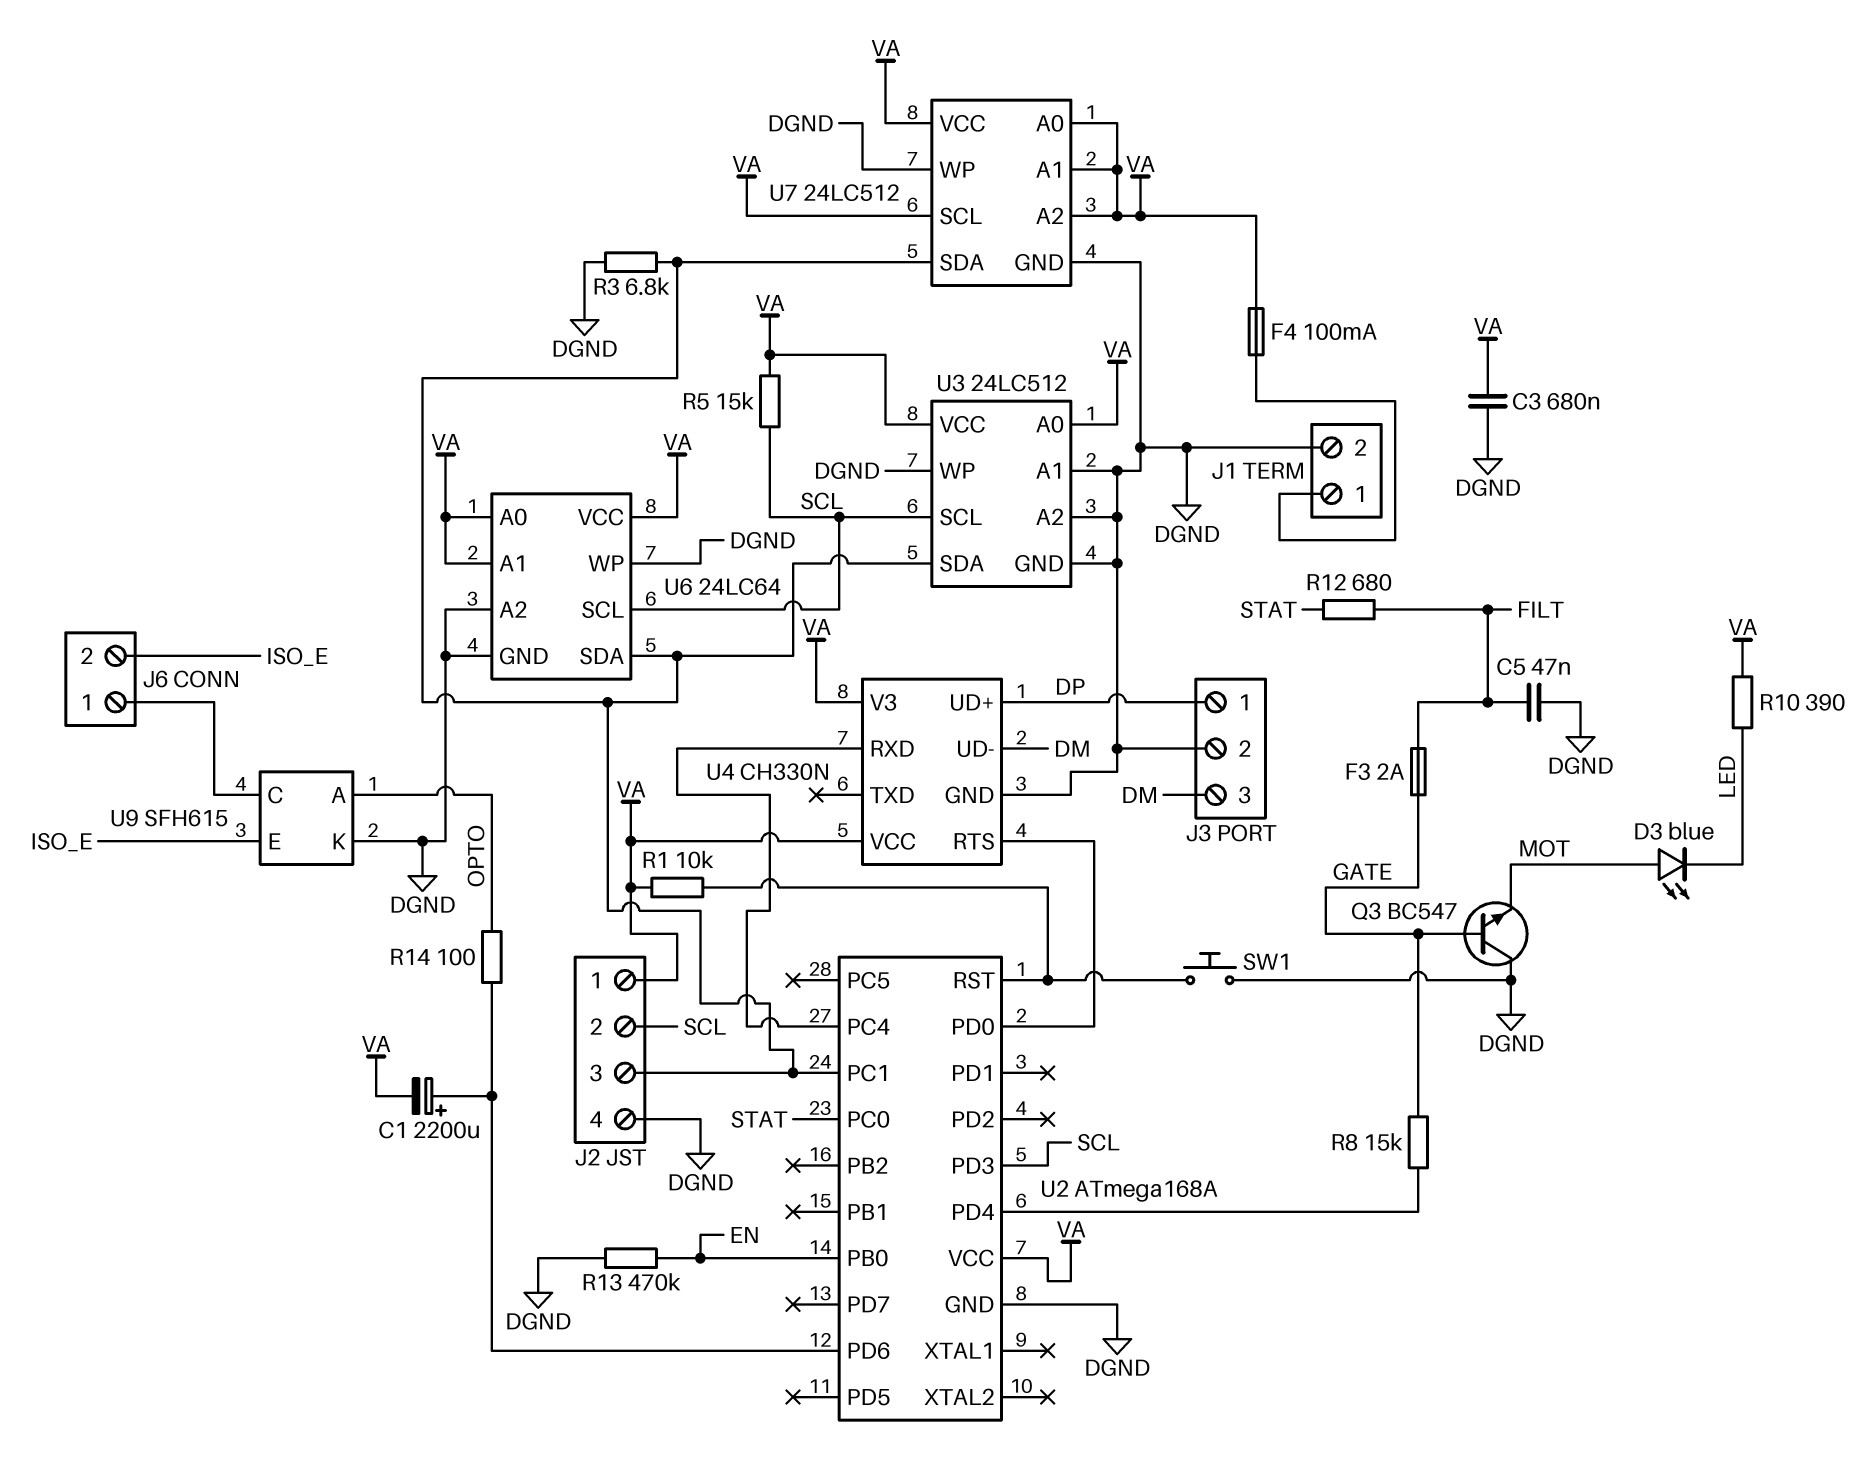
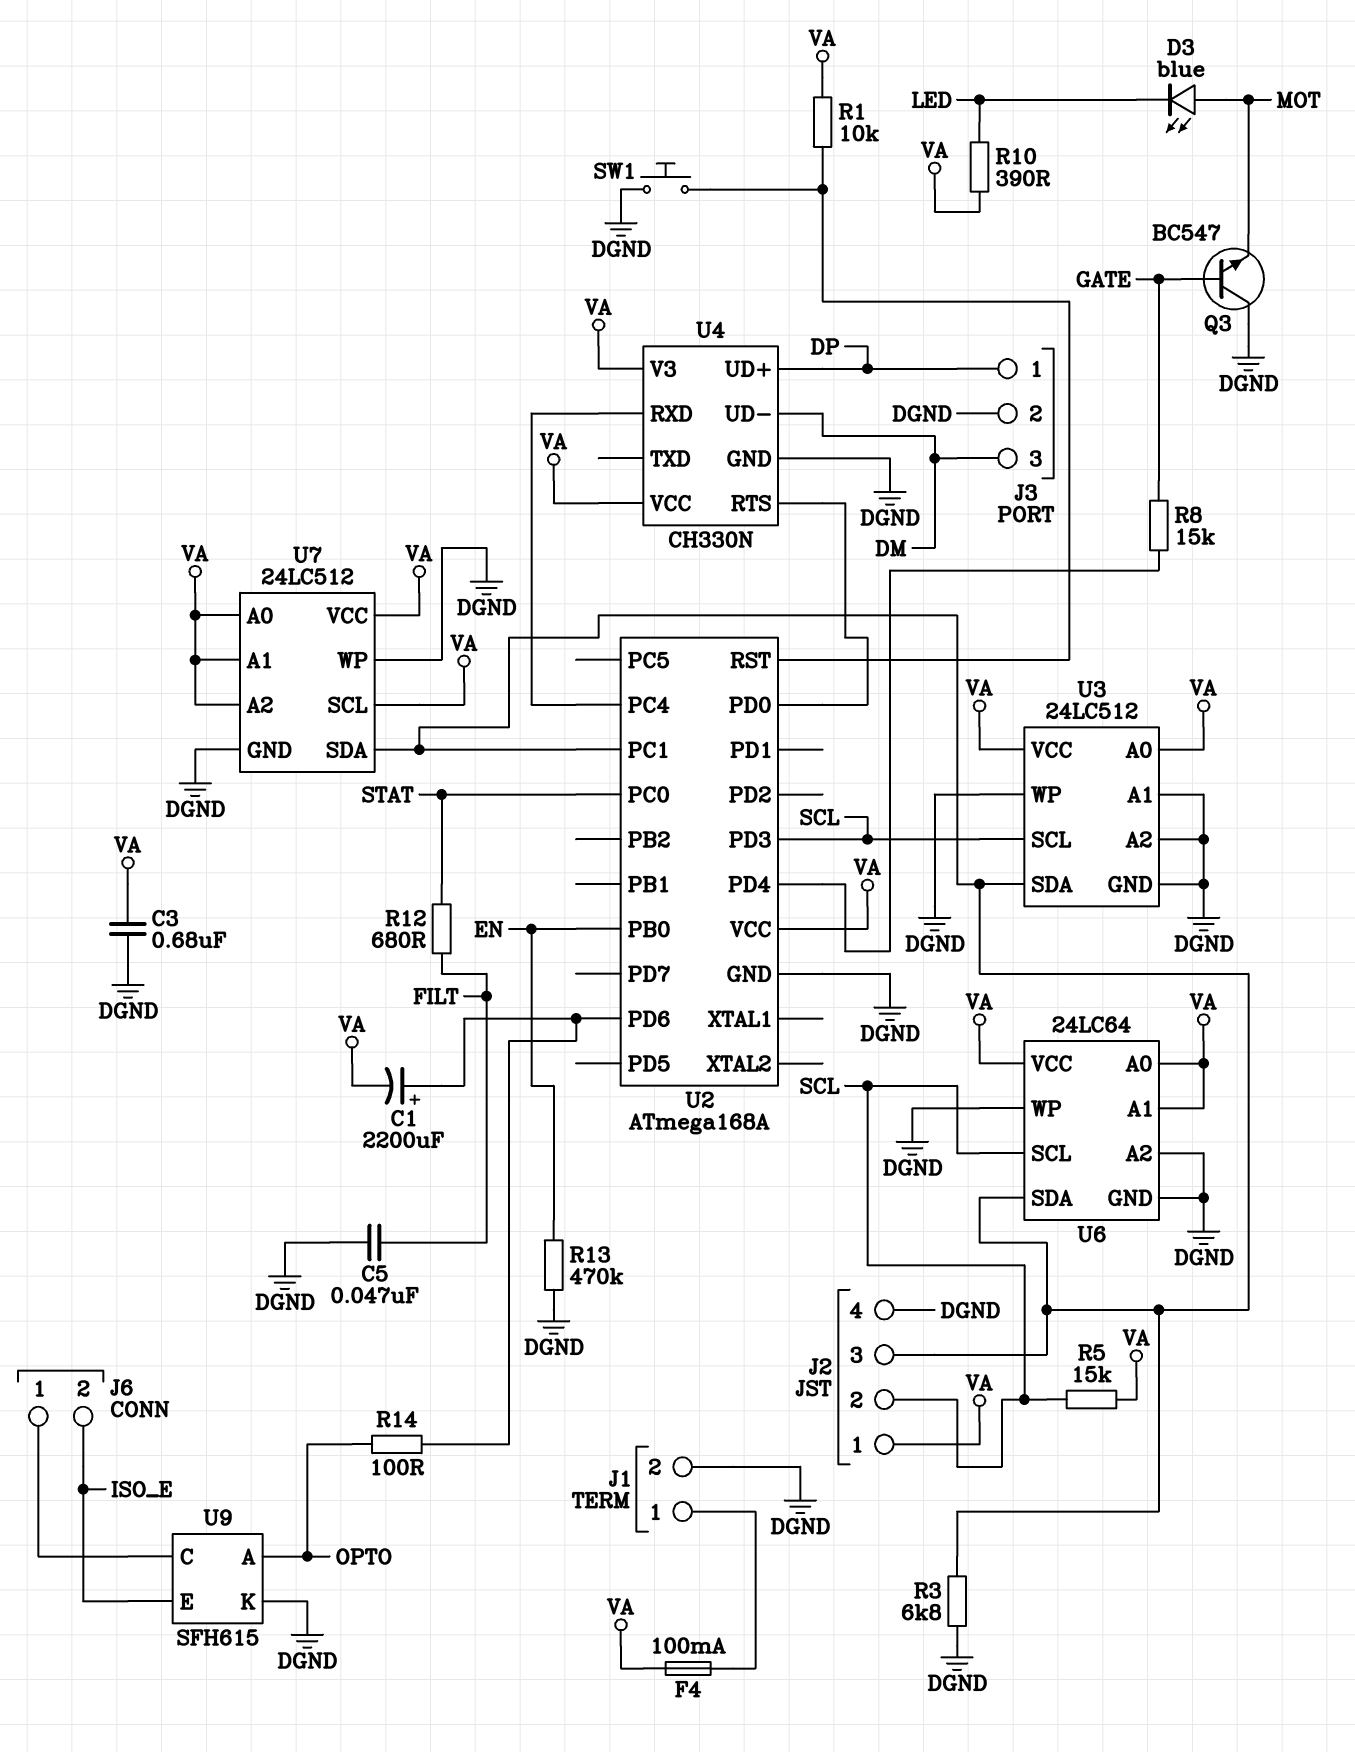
F3: 2A (FILT, GATE) -> none

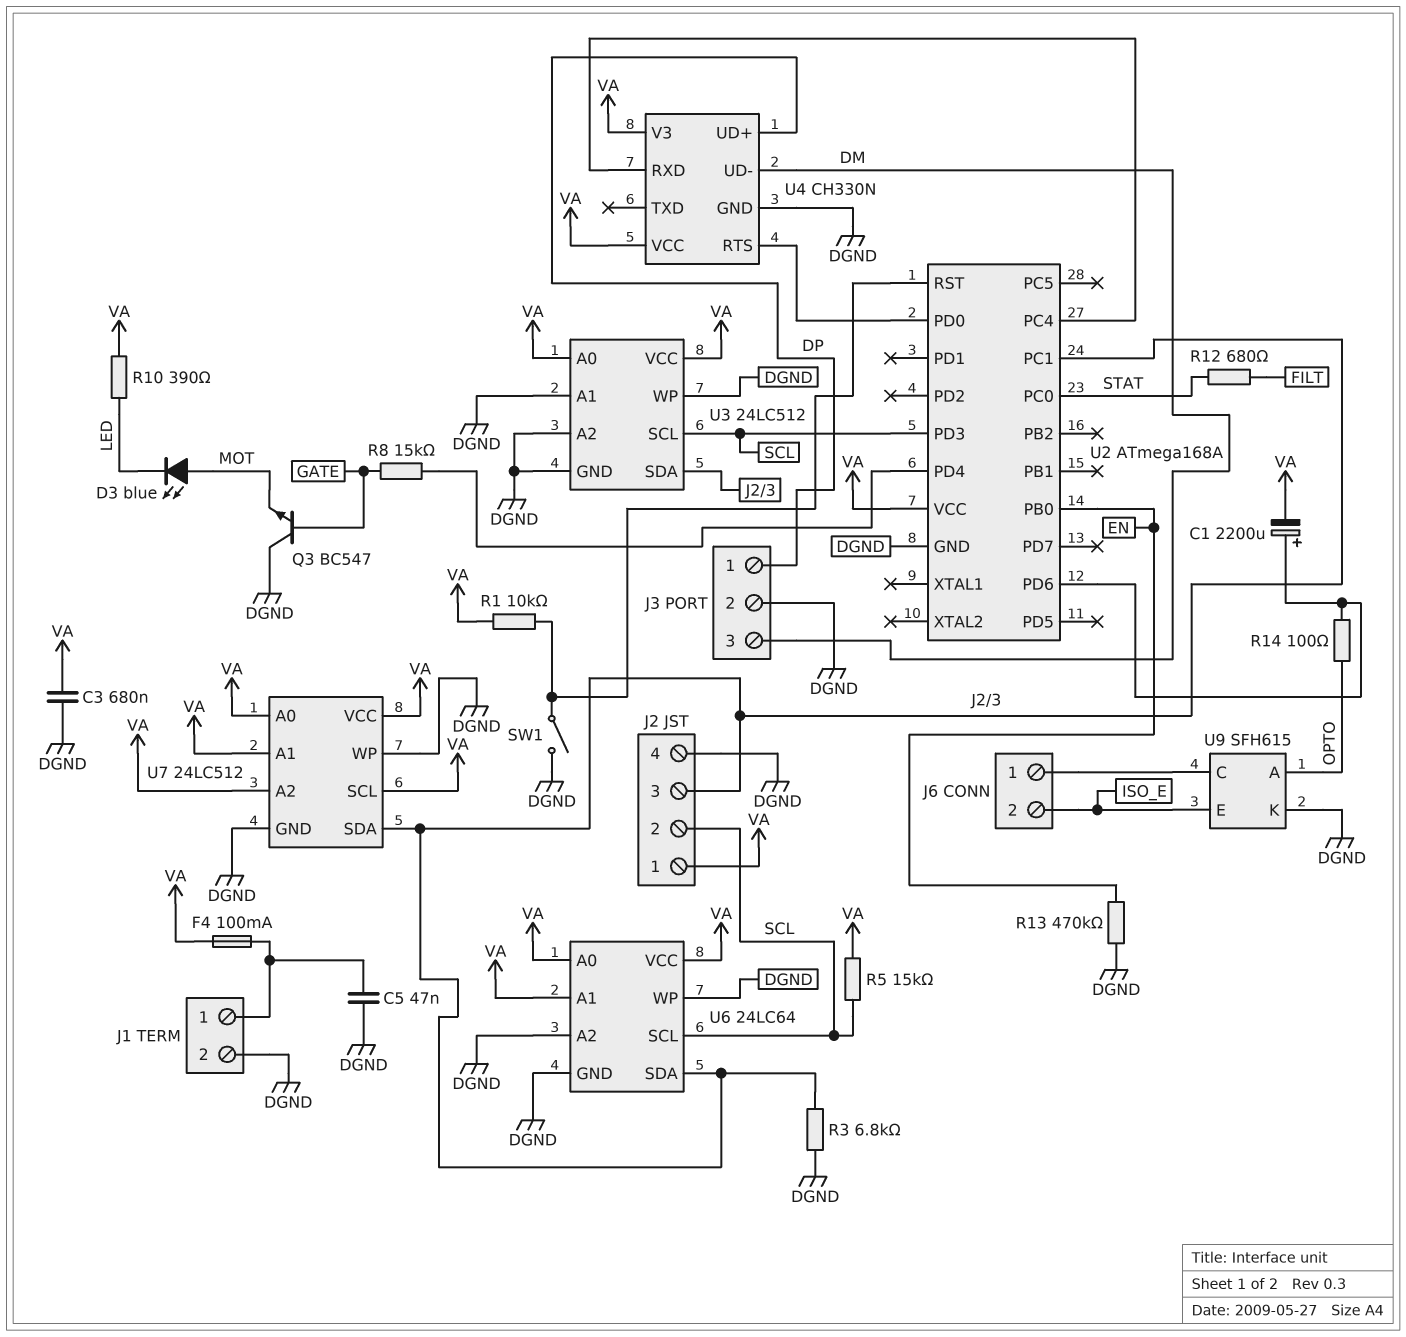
C5: 47nF (DGND, FILT) -> 47nF (DGND, J1/1)
SW1: button (DGND, U2/RST) -> switch (DGND, U2/RST)

